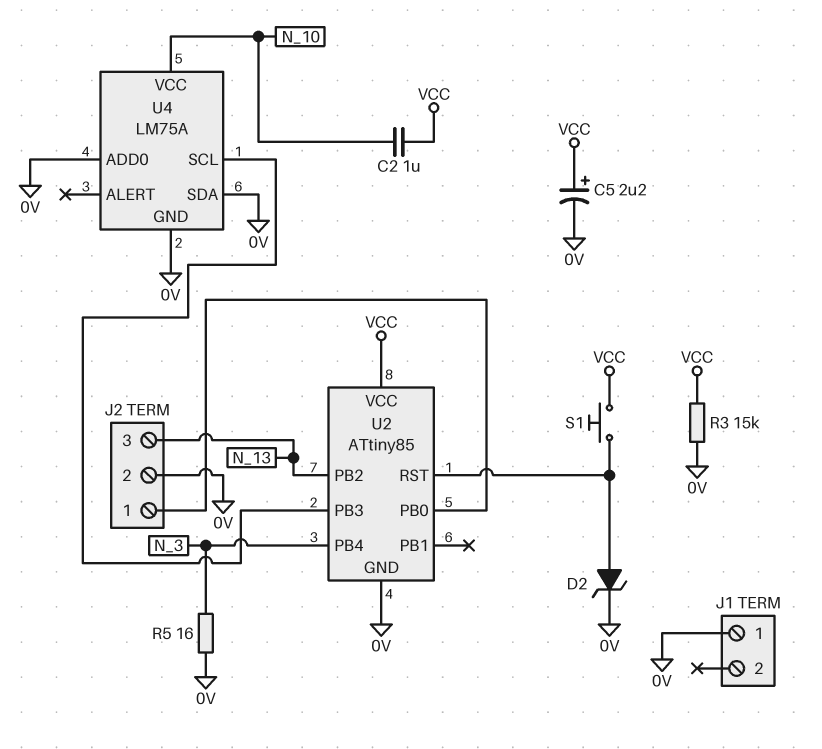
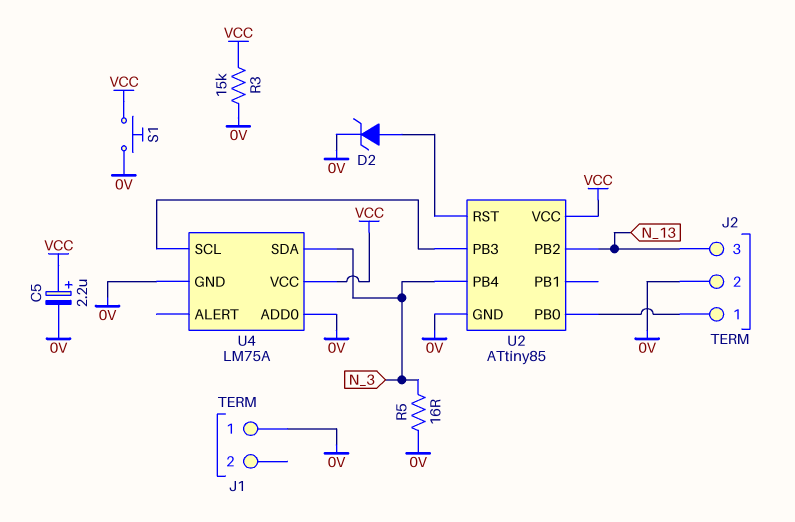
C2: 1uF (N_10, VCC) -> none
S1: button (U2/RST, VCC) -> button (0V, VCC)
U4 pin SDA: 0V -> N_3
U4 pin VCC: N_10 -> VCC

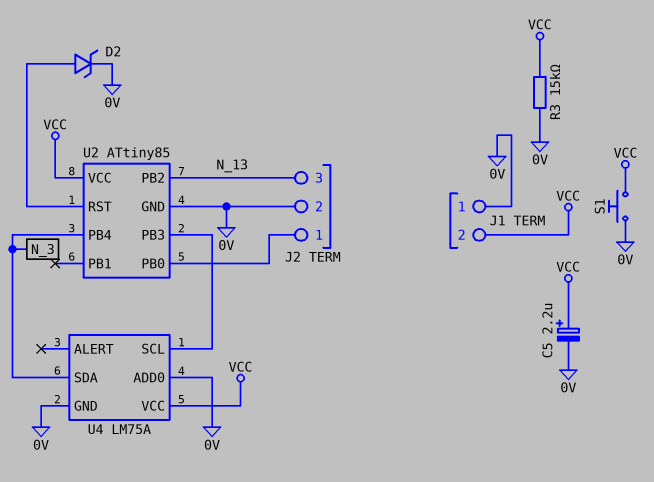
J1 pin 2: none -> VCC
R5: 16 (0V, N_3) -> none

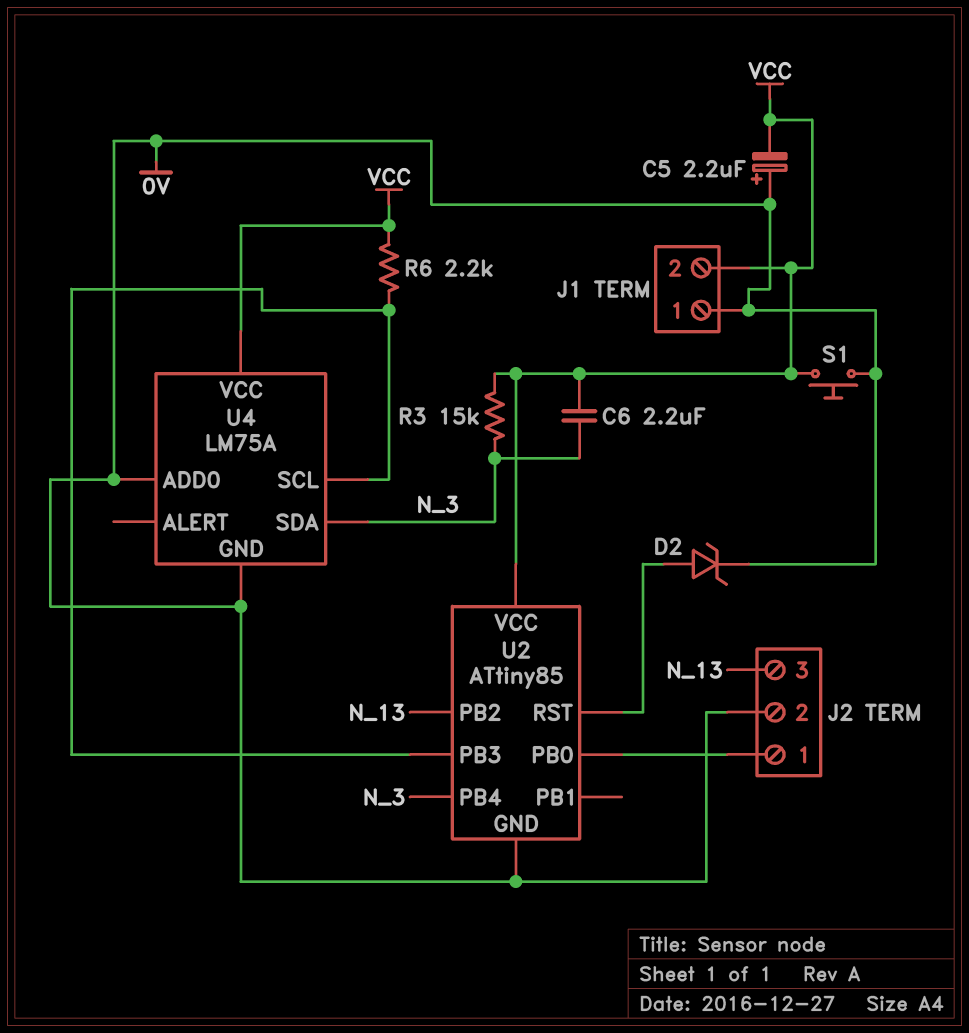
C5: 2.2uF (plus VCC, minus 0V) -> 2.2uF (plus 0V, minus VCC)
C6: none -> 2.2uF (N_3, VCC)
R3: 15k (0V, VCC) -> 15k (N_3, VCC)
R6: none -> 2.2k (U2/PB3, VCC)

